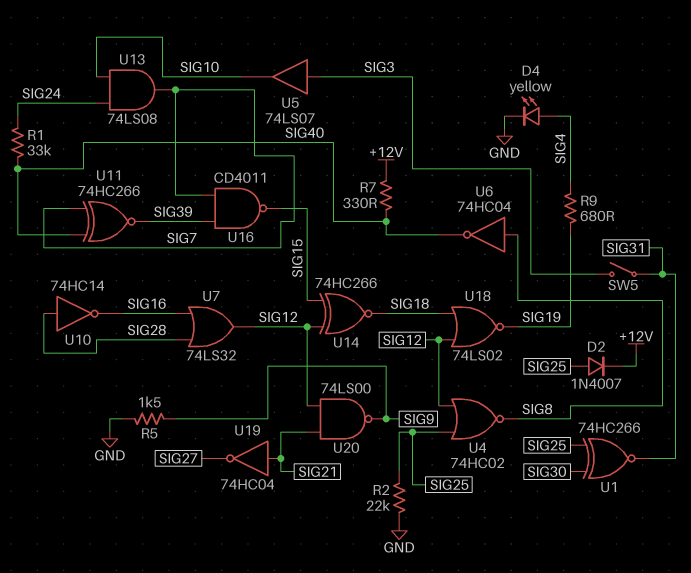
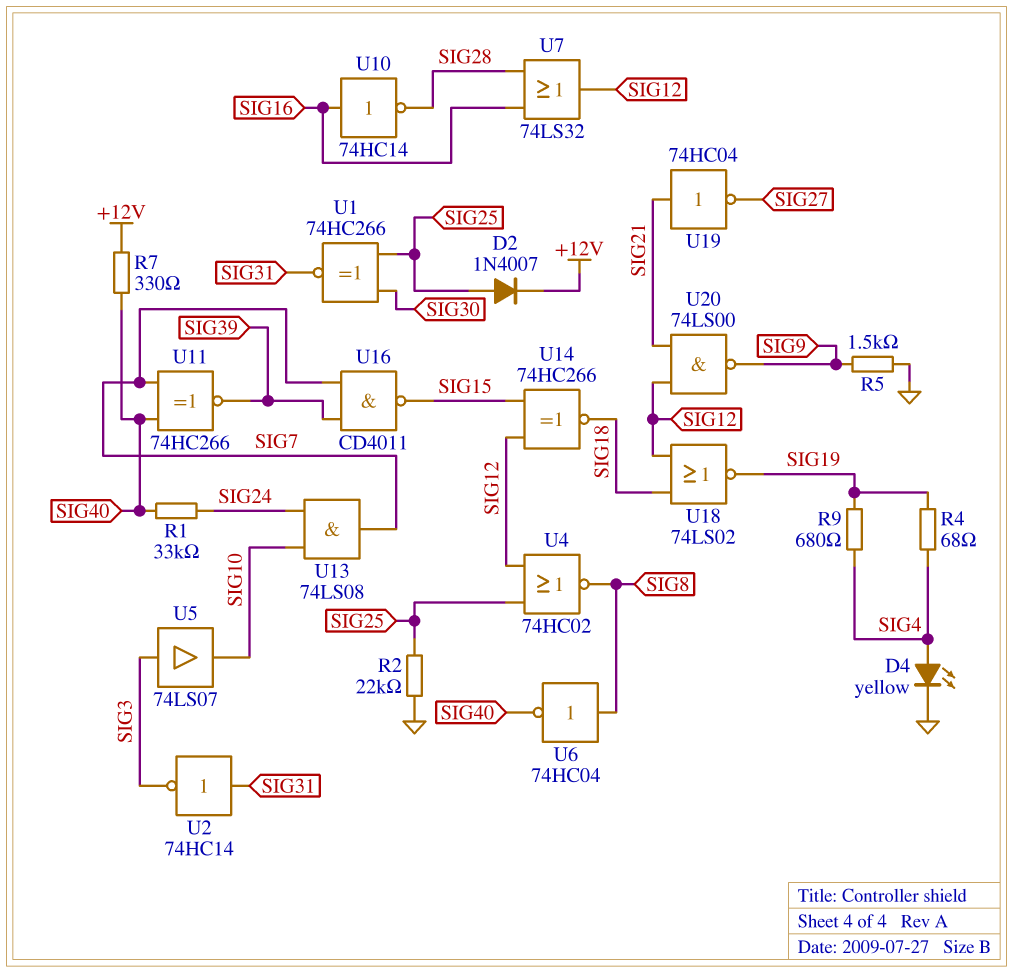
R4: none -> 68 (SIG4, SIG19)
SW5: switch (SIG3, SIG31) -> none
U2: none -> NOT 74HC14 (in SIG31, out SIG3)
U10: NOT 74HC14 (in SIG28, out SIG16) -> NOT 74HC14 (in SIG16, out SIG28)

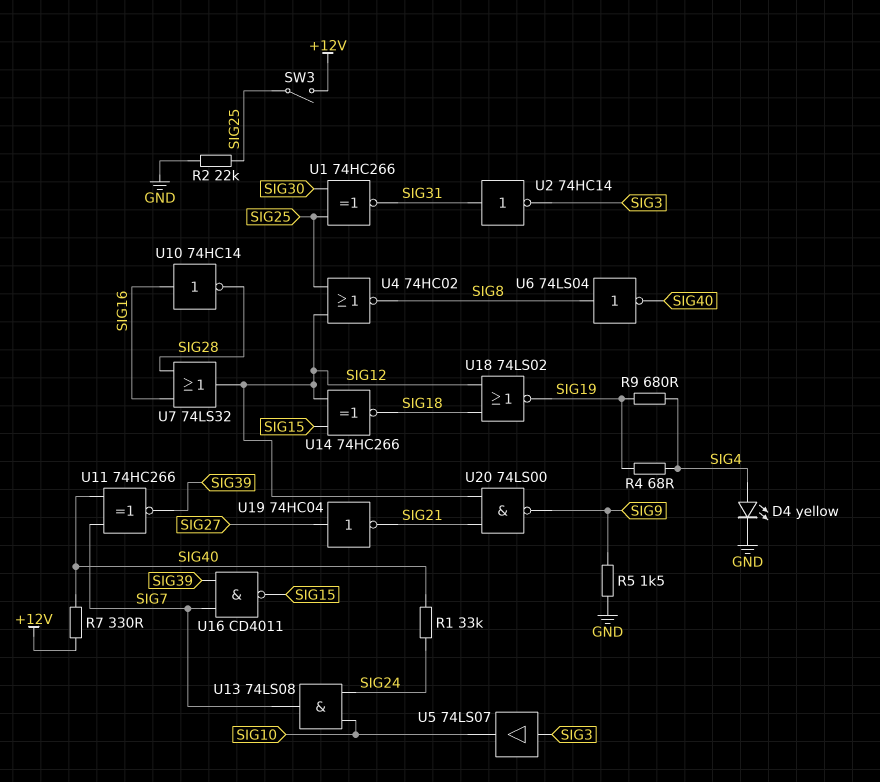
D2: diode 1N4007 (A SIG25, K +12V) -> none
SW3: none -> switch (+12V, SIG25)
U6: NOT 74HC04 (in SIG8, out SIG40) -> NOT 74LS04 (in SIG8, out SIG40)
U19: NOT 74HC04 (in SIG21, out SIG27) -> NOT 74HC04 (in SIG27, out SIG21)

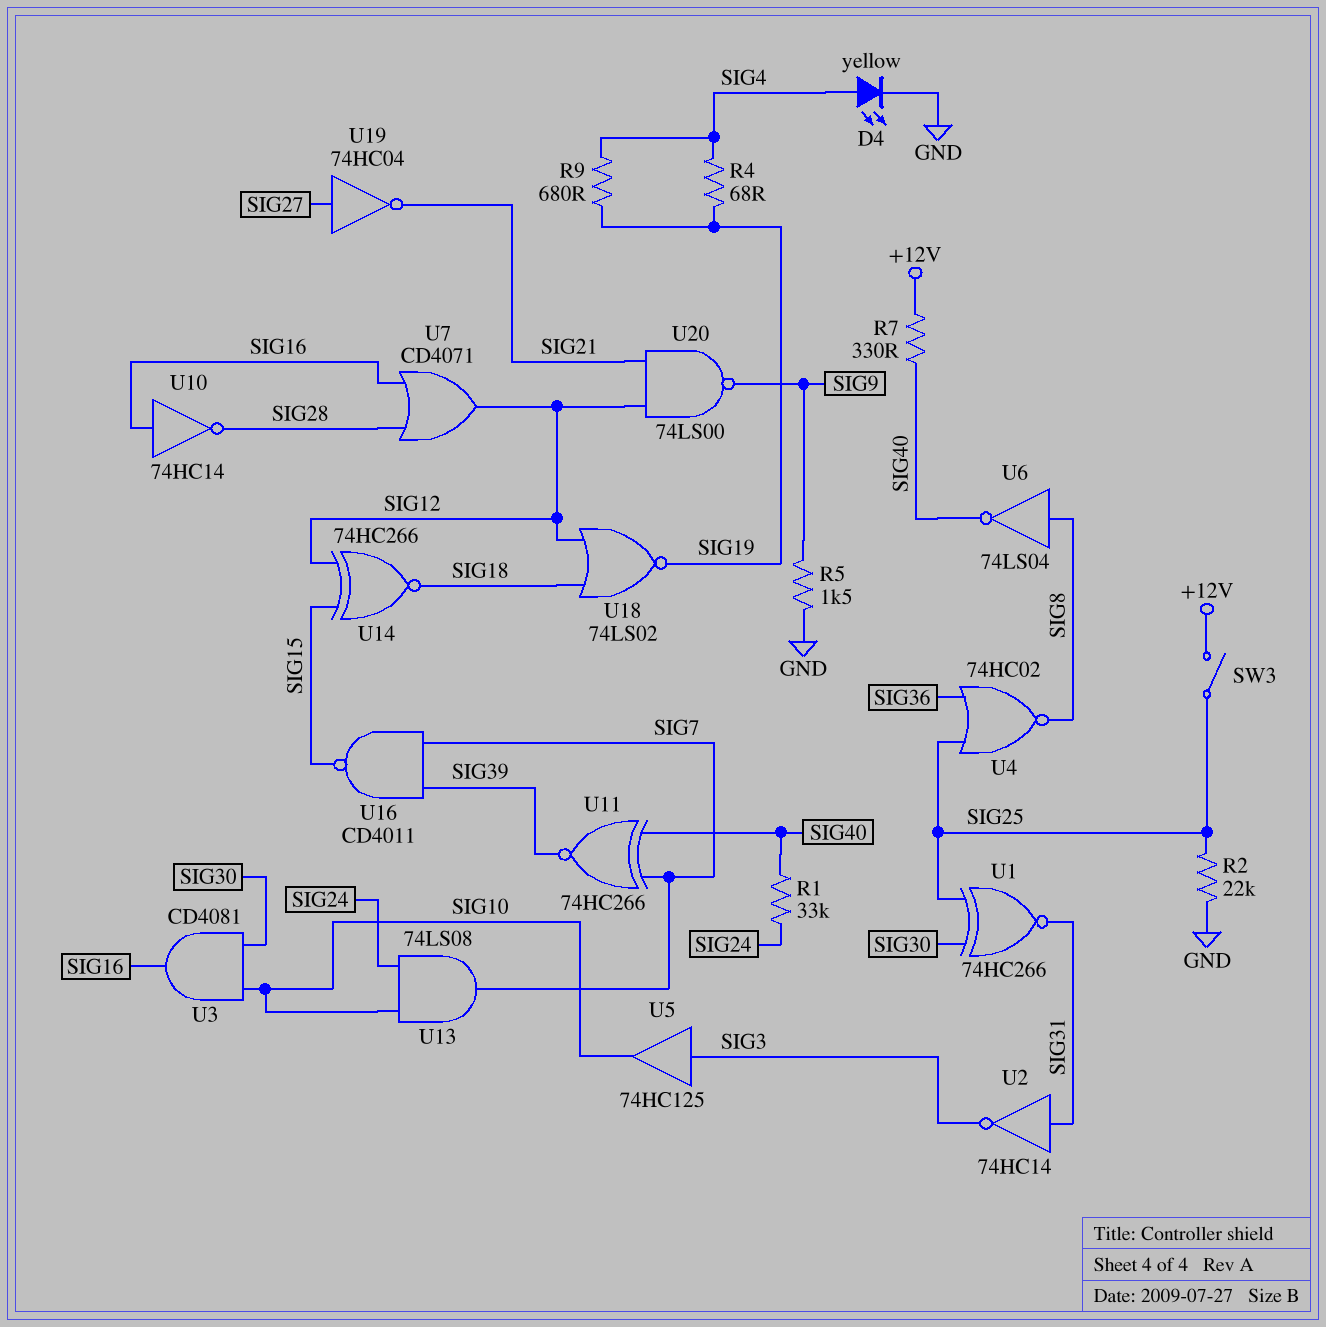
U3: none -> AND CD4081 (in SIG10, in SIG30, out SIG16)
U4: NOR 74HC02 (in SIG12, in SIG25, out SIG8) -> NOR 74HC02 (in SIG25, in SIG36, out SIG8)
U5: buffer 74LS07 (in SIG3, out SIG10) -> buffer 74HC125 (in SIG3, out SIG10)
U7: OR 74LS32 (in SIG16, in SIG28, out SIG12) -> OR CD4071 (in SIG16, in SIG28, out SIG12)

